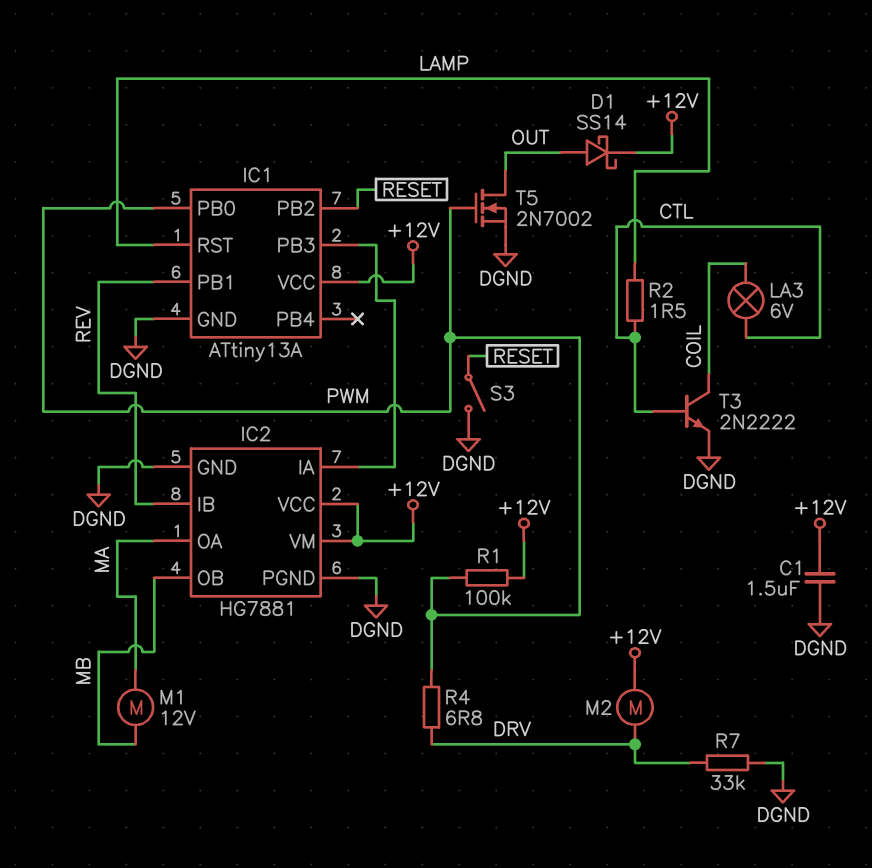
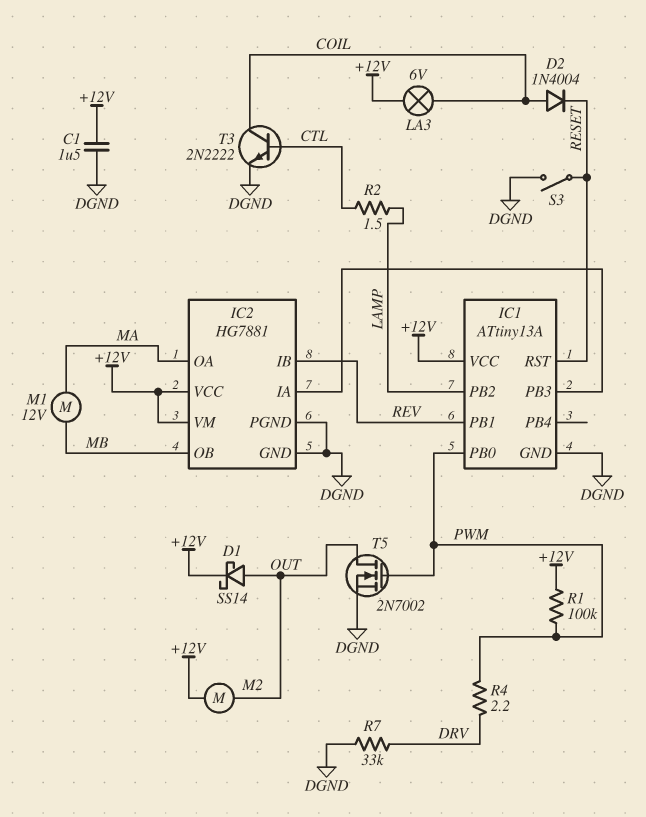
D2: none -> diode 1N4004 (A COIL, K RESET)
IC1 pin PB2: RESET -> LAMP
IC1 pin RST: LAMP -> RESET
LA3: lamp 6V (COIL, CTL) -> lamp 6V (+12V, COIL)
M2: motor (+12V, DRV) -> motor (+12V, OUT)
R4: 6.8 (DRV, PWM) -> 2.2 (DRV, PWM)

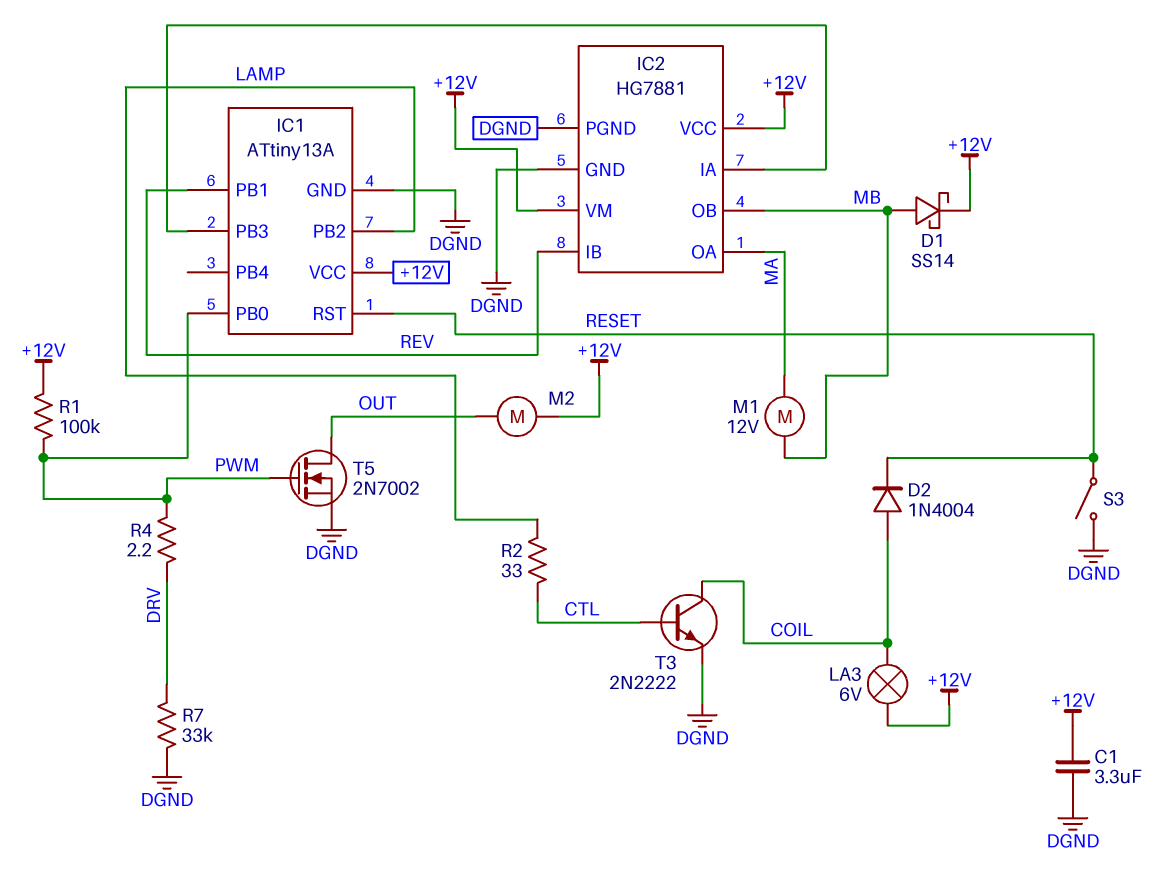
C1: 1.5uF (+12V, DGND) -> 3.3uF (+12V, DGND)
D1: schottky SS14 (A OUT, K +12V) -> schottky SS14 (A MB, K +12V)
R2: 1.5 (CTL, LAMP) -> 33 (CTL, LAMP)

